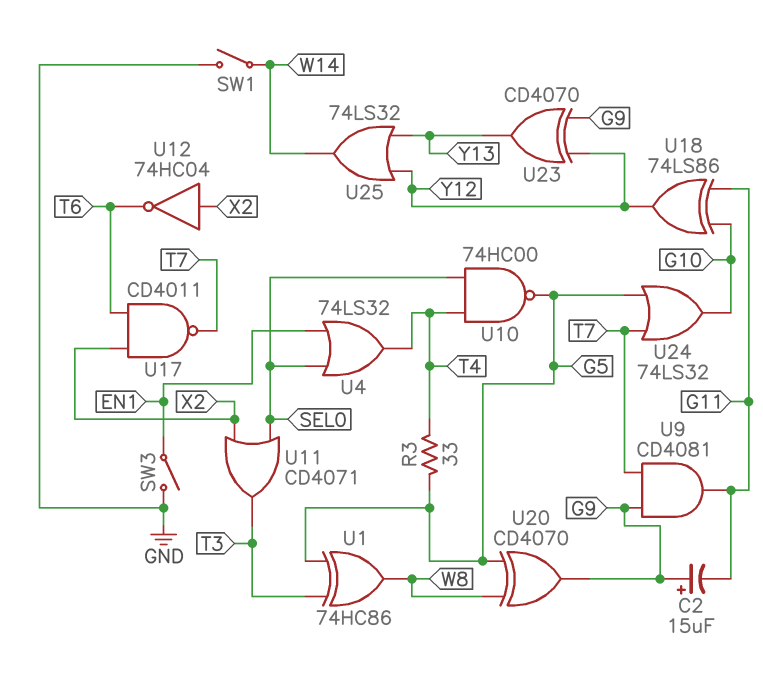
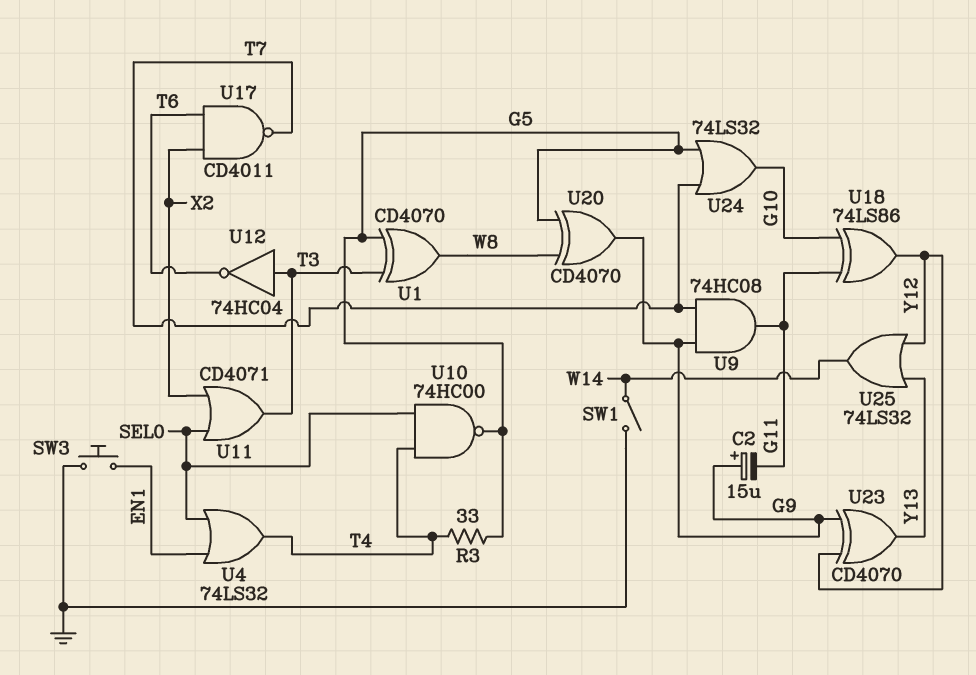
SW3: switch (EN1, GND) -> button (EN1, GND)
U1: XOR 74HC86 (in G5, in T3, out W8) -> XOR CD4070 (in G5, in T3, out W8)
U9: AND CD4081 (in G9, in T7, out G11) -> AND 74HC08 (in G9, in T7, out G11)
U12: NOT 74HC04 (in X2, out T6) -> NOT 74HC04 (in T3, out T6)

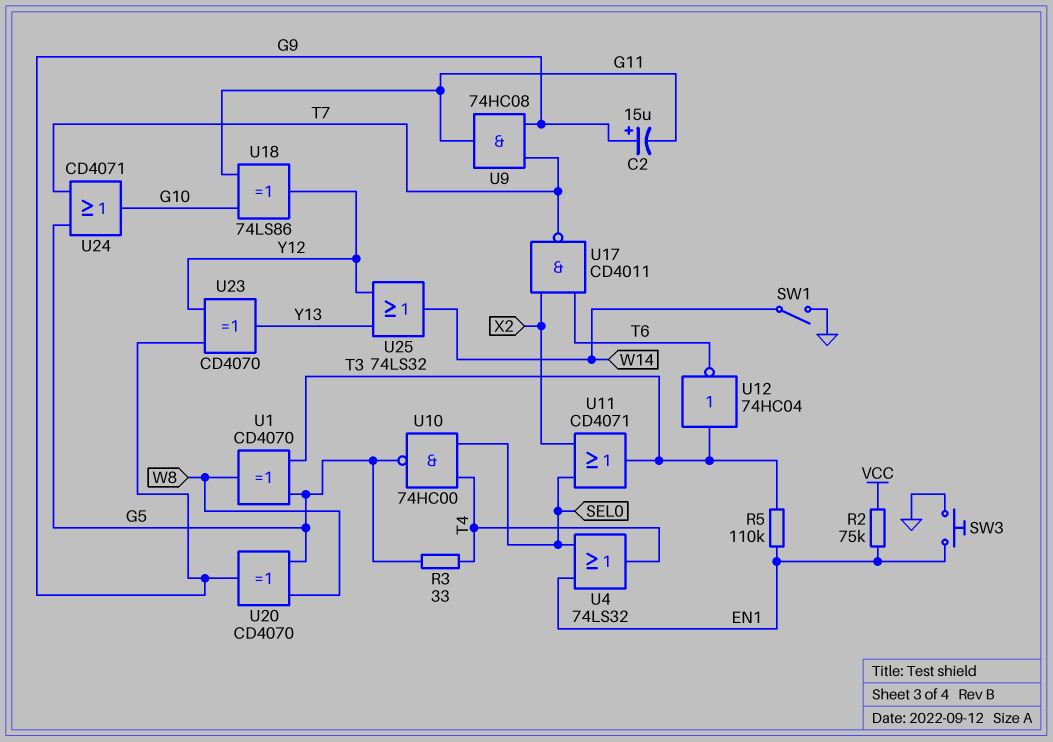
R2: none -> 75k (EN1, VCC)
R5: none -> 110k (EN1, T3)
U24: OR 74LS32 (in G5, in T7, out G10) -> OR CD4071 (in G5, in T7, out G10)

